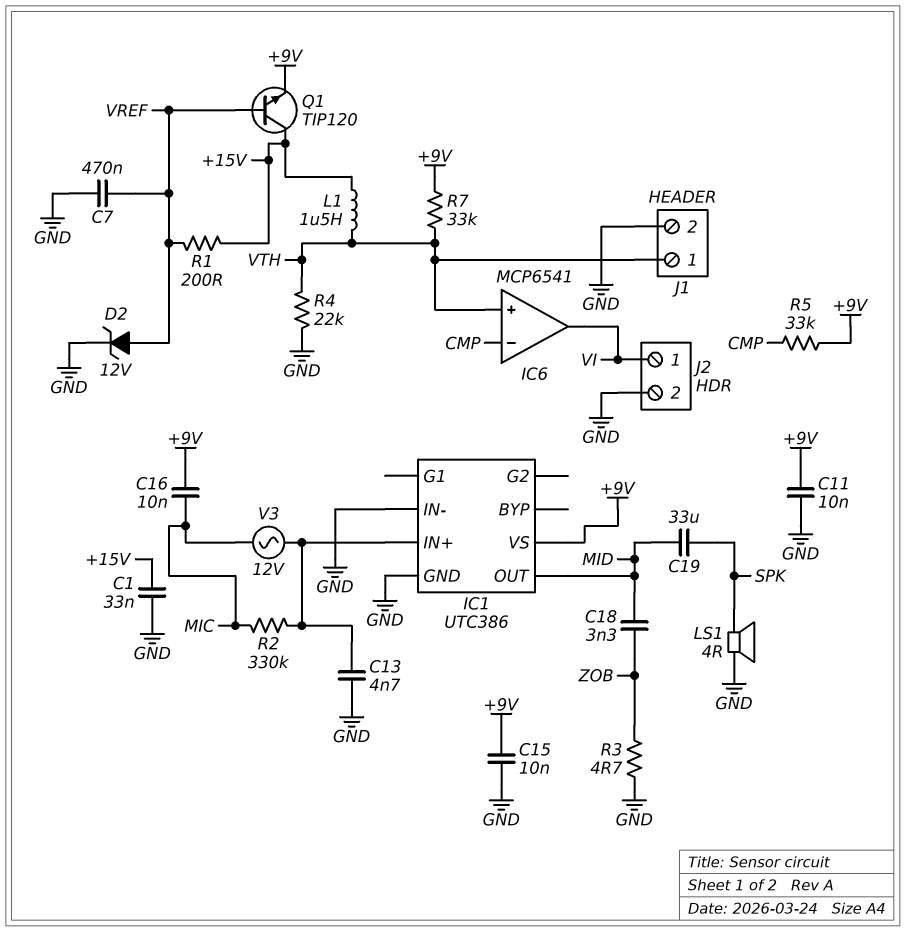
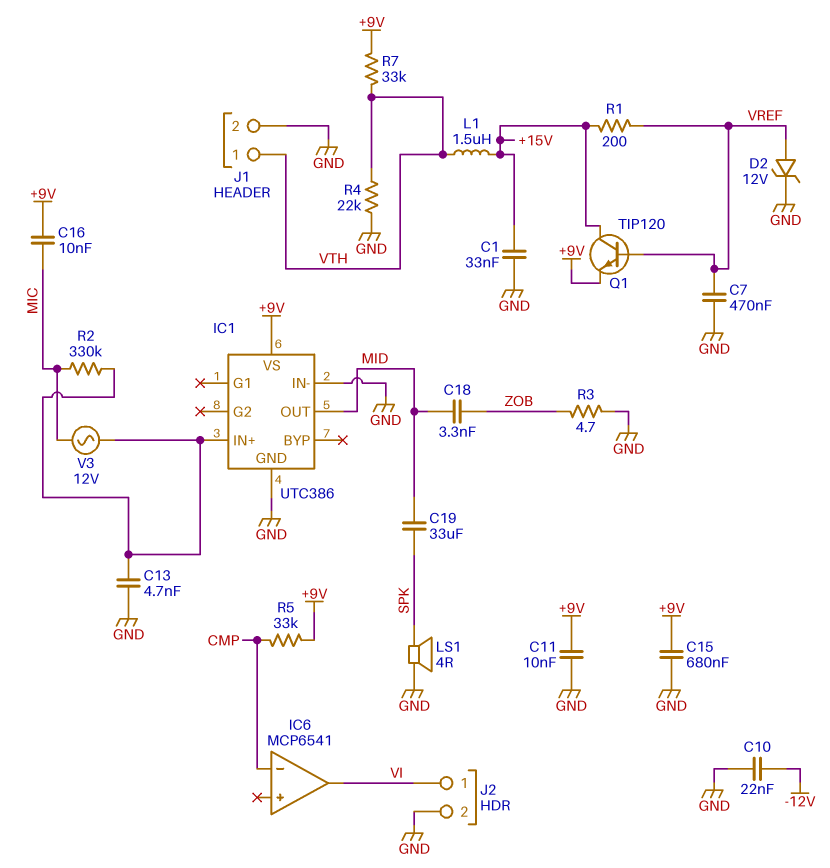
C10: none -> 22nF (-12V, GND)
C15: 10nF (+9V, GND) -> 680nF (+9V, GND)
IC6 pin in+: VTH -> none

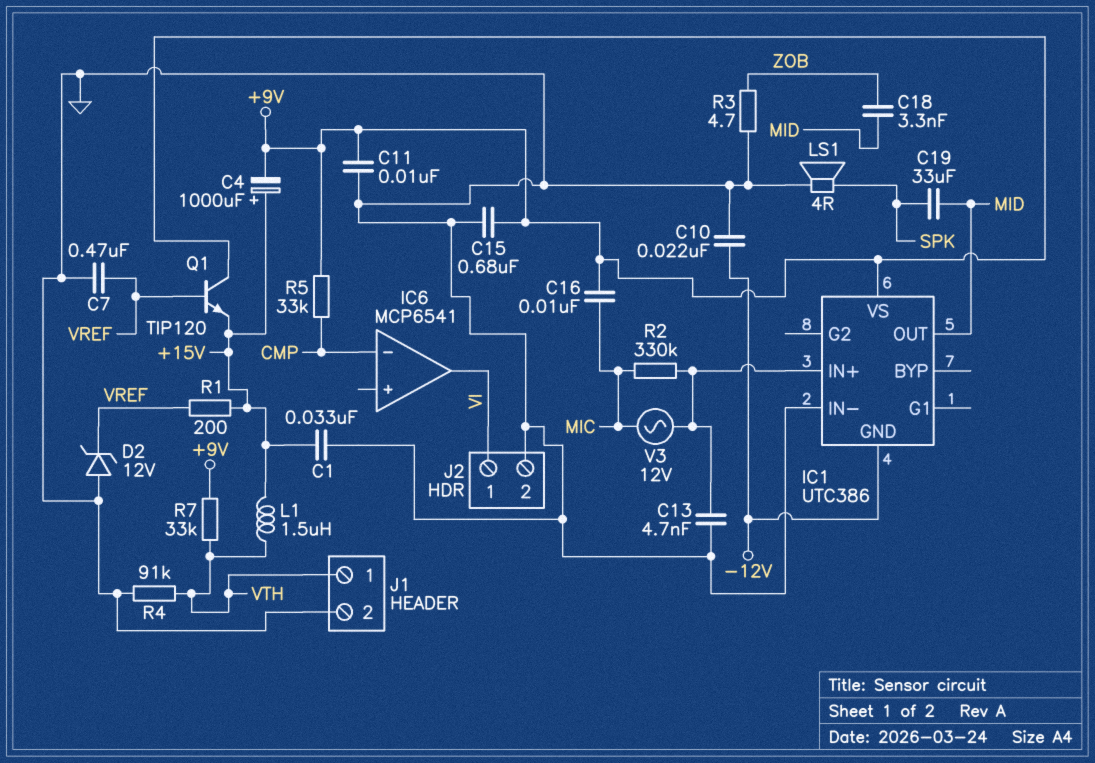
C4: none -> 1000uF (plus +15V, minus +9V)
D2: zener 12V (A VREF, K GND) -> zener 12V (A GND, K VREF)
IC1 pin GND: GND -> -12V
Q1: NPN TIP120 (B VREF, C +15V, E +9V) -> NPN TIP120 (B VREF, C +9V, E +15V)
R4: 22k (GND, VTH) -> 91k (GND, VTH)

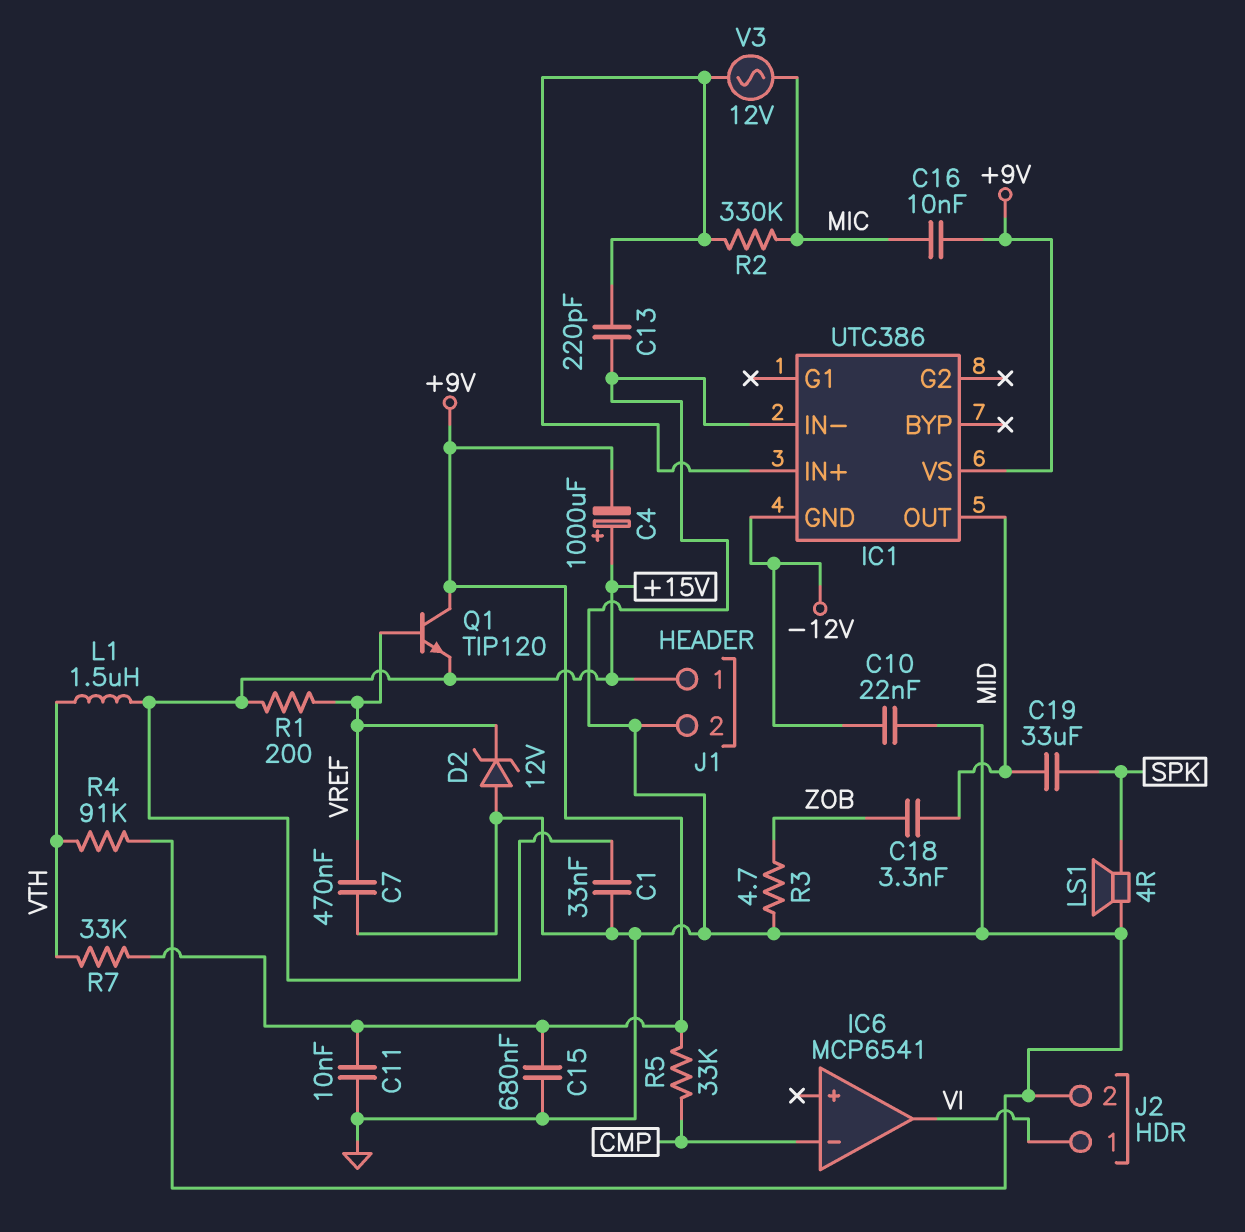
C13: 4.7nF (GND, IC1/IN+) -> 220pF (GND, IC1/IN+)
J1 pin 1: VTH -> +15V

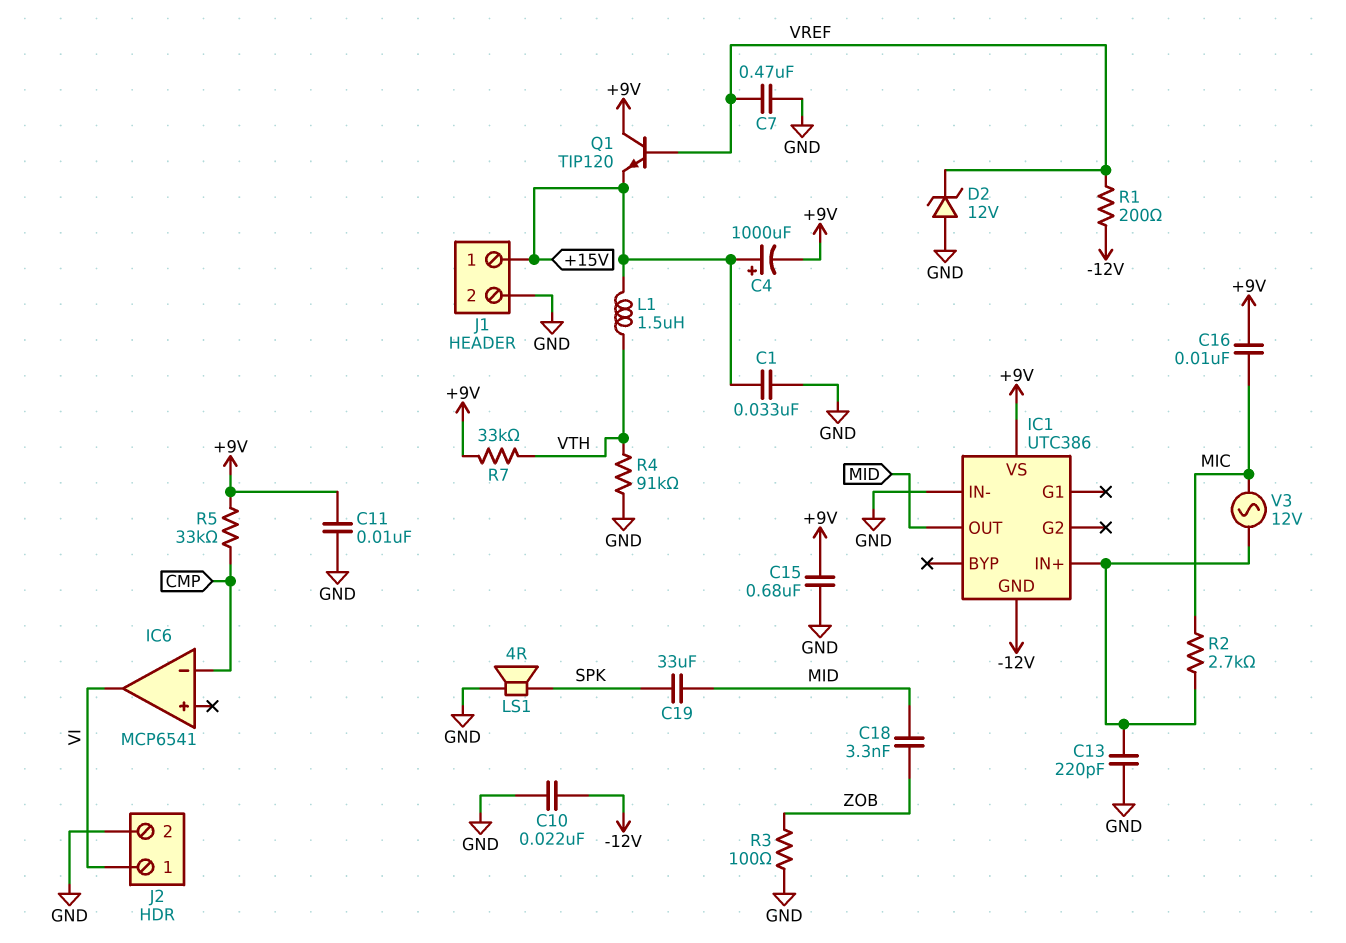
R1: 200 (+15V, VREF) -> 200 (-12V, VREF)
R2: 330k (IC1/IN+, MIC) -> 2.7k (IC1/IN+, MIC)
R3: 4.7 (GND, ZOB) -> 100 (GND, ZOB)

